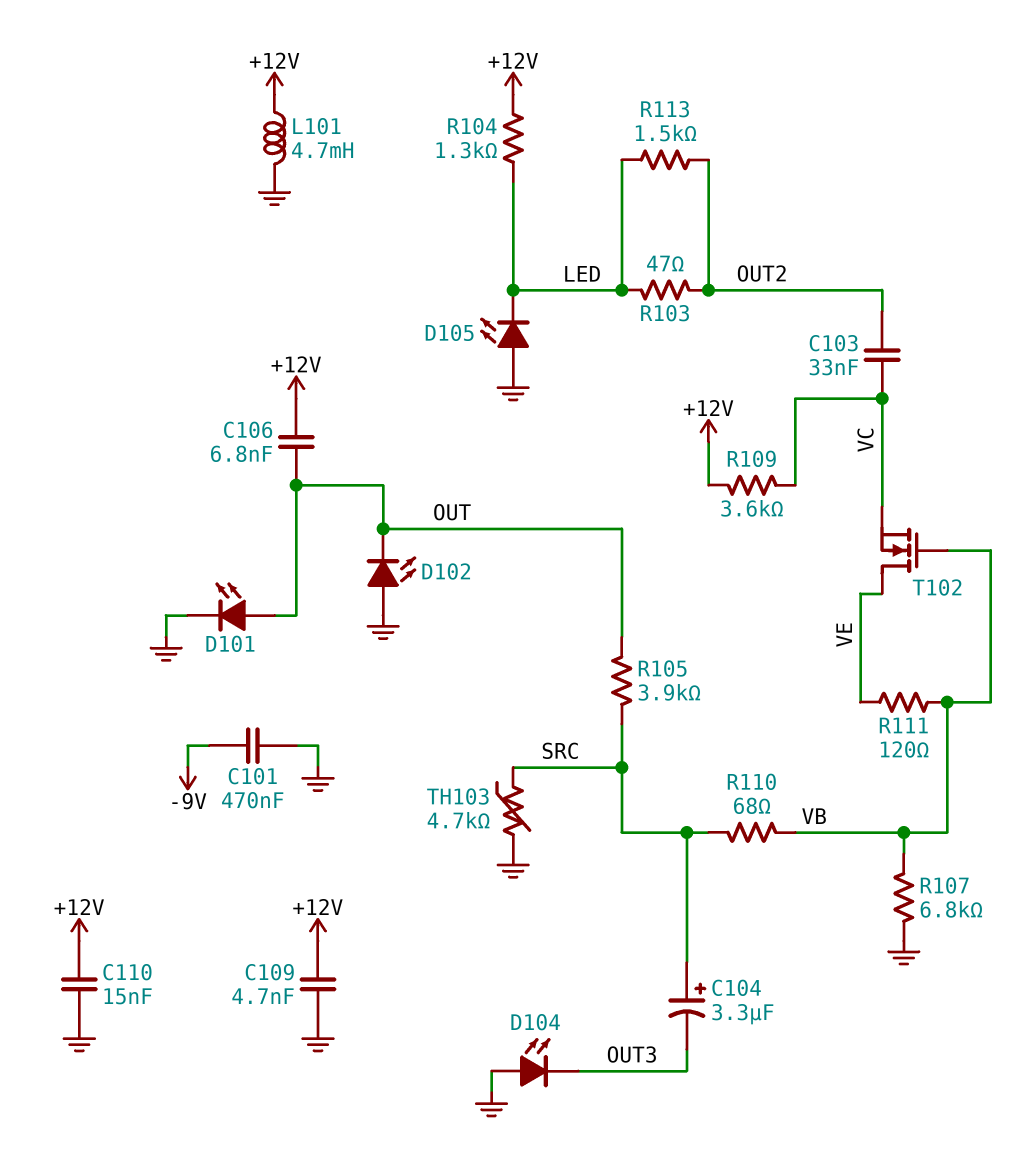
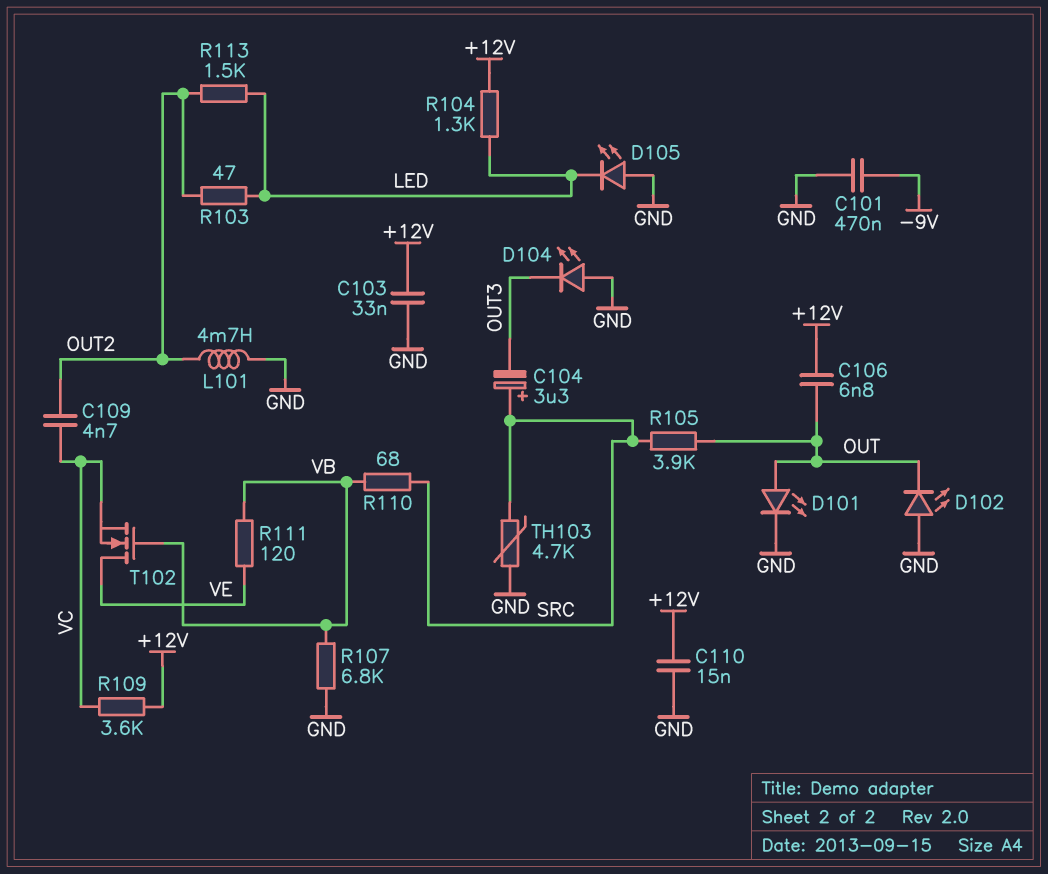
C103: 33nF (OUT2, VC) -> 33nF (+12V, GND)
C109: 4.7nF (+12V, GND) -> 4.7nF (OUT2, VC)
L101: 4.7mH (+12V, GND) -> 4.7mH (GND, OUT2)

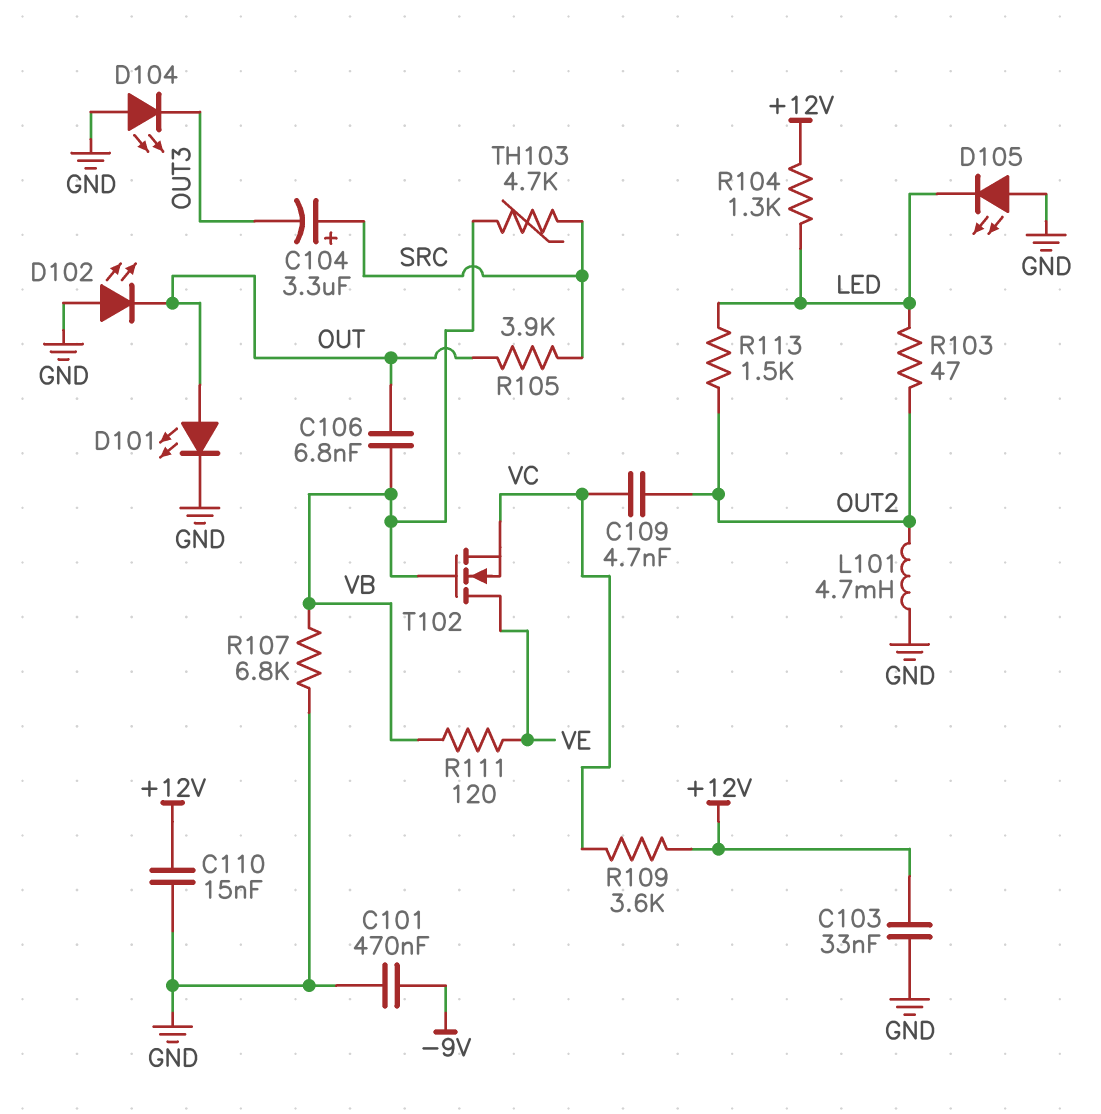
C106: 6.8nF (+12V, OUT) -> 6.8nF (OUT, VB)
R110: 68 (SRC, VB) -> none
TH103: 4.7k (GND, SRC) -> 4.7k (SRC, VB)

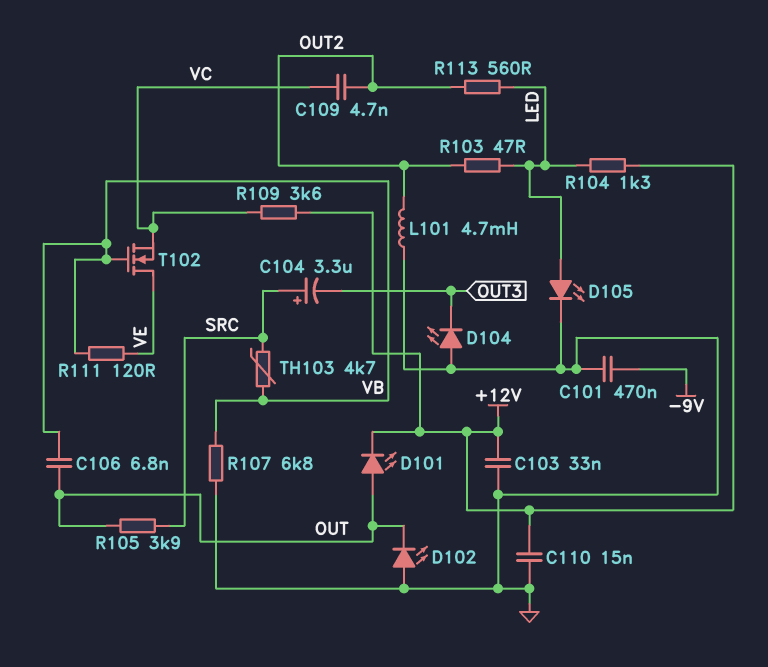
D101: LED (A OUT, K GND) -> LED (A OUT, K +12V)
D105: LED (A GND, K LED) -> LED (A LED, K GND)
R113: 1.5k (LED, OUT2) -> 560 (LED, OUT2)

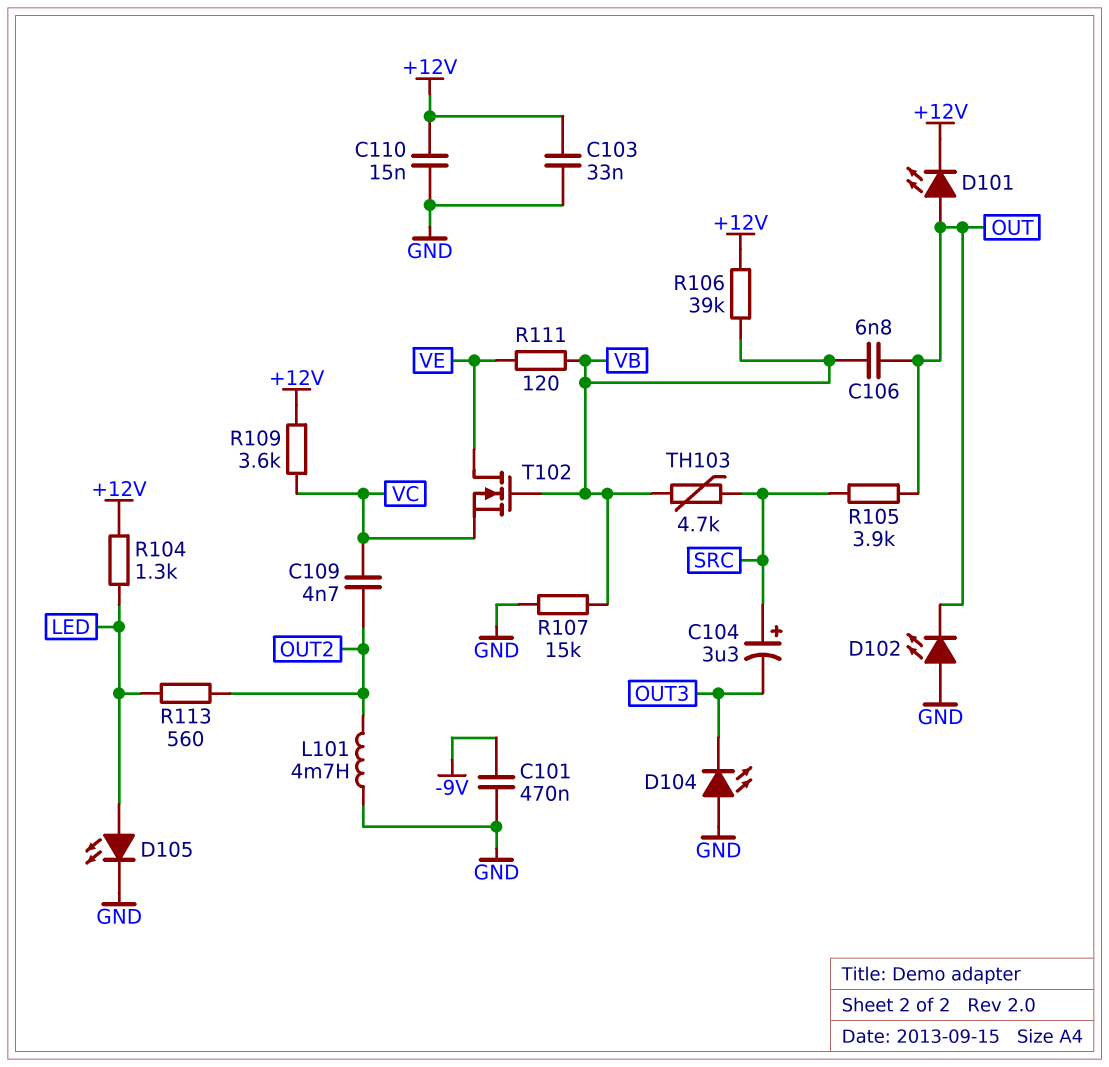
R103: 47 (LED, OUT2) -> none
R106: none -> 39k (+12V, VB)
R107: 6.8k (GND, VB) -> 15k (GND, VB)

